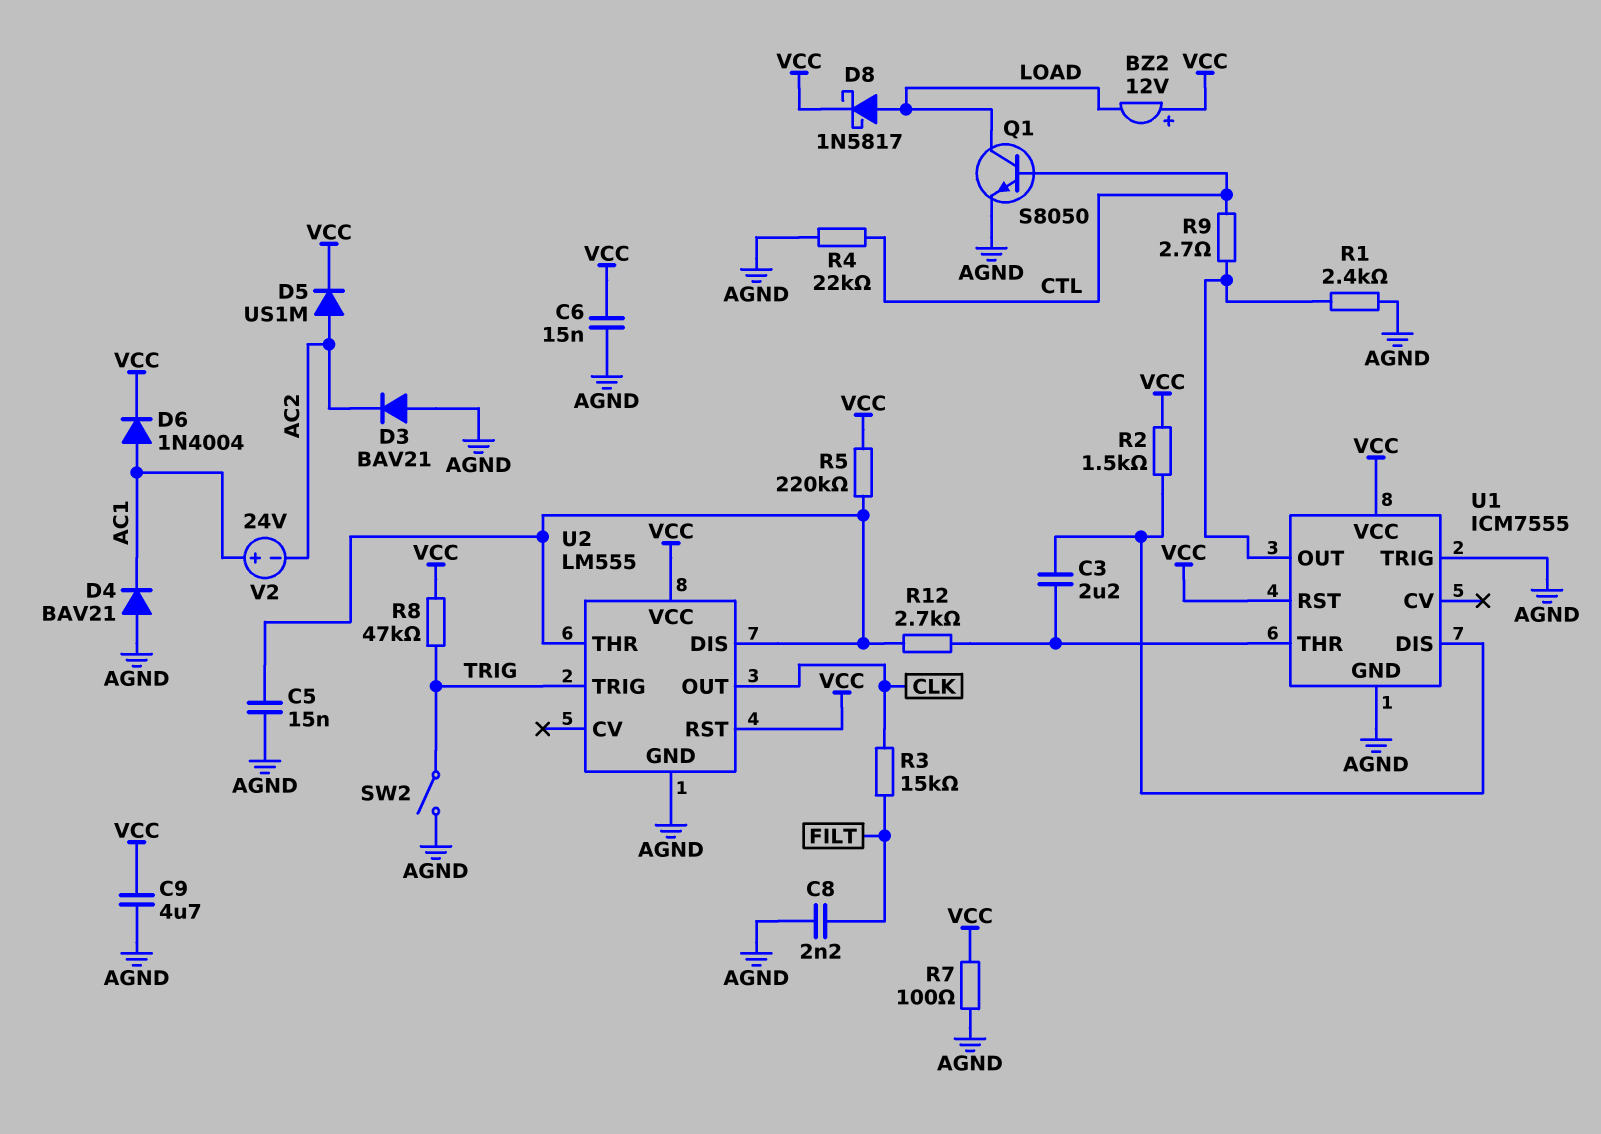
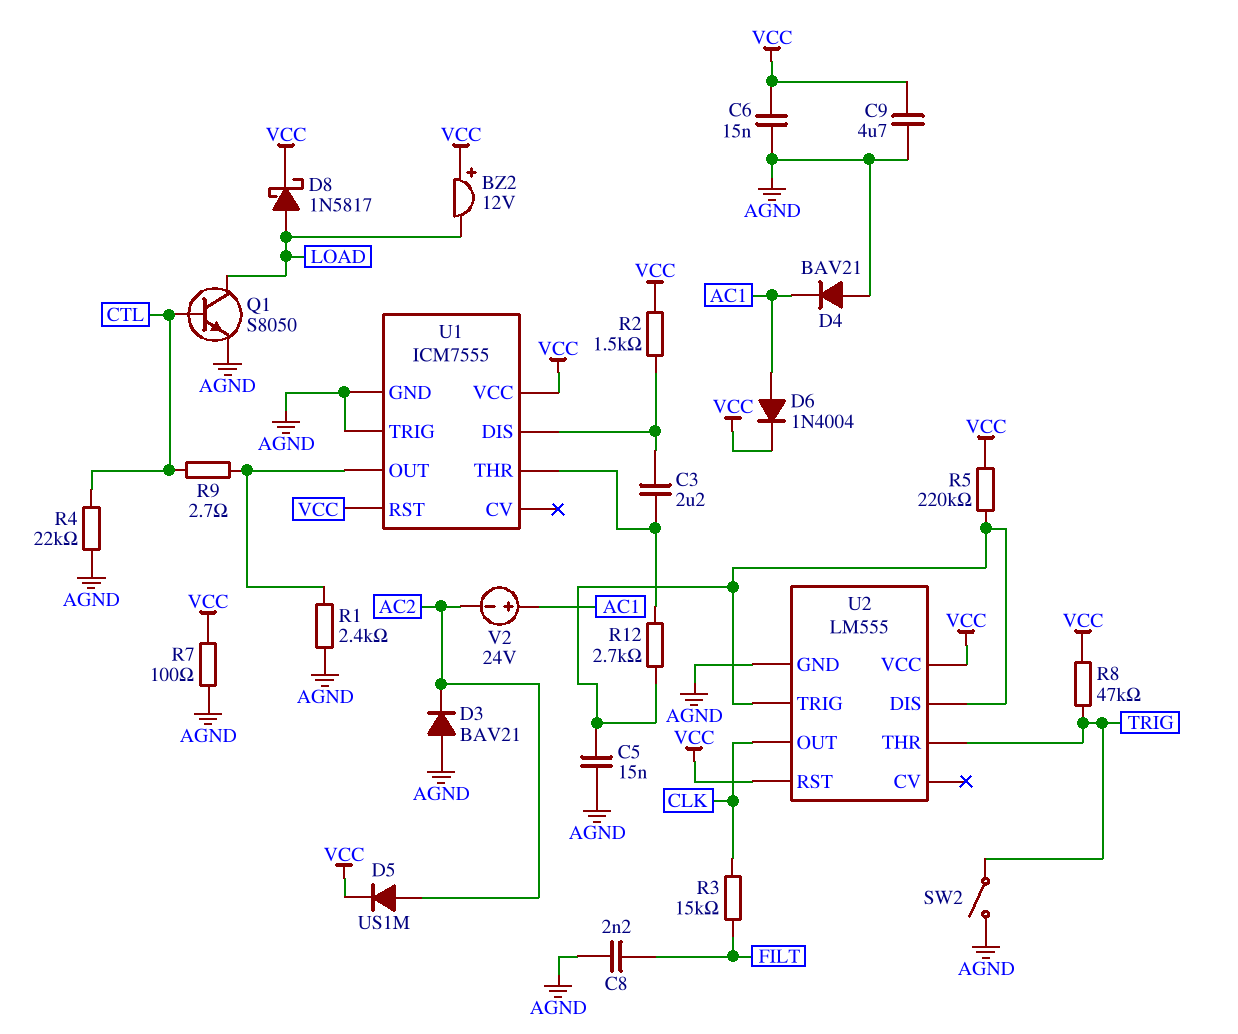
U2 pin THR: U2/DIS -> TRIG
U2 pin TRIG: TRIG -> U2/DIS

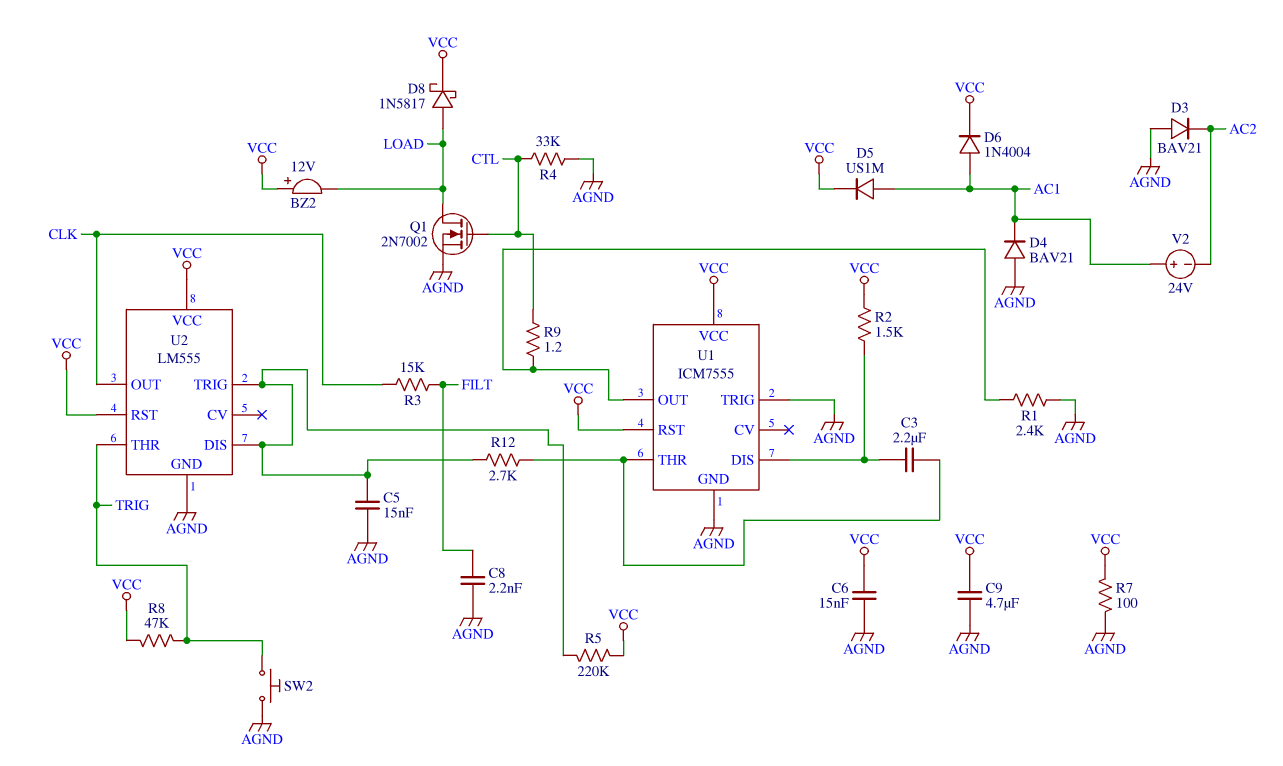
D5: diode US1M (A AC2, K VCC) -> diode US1M (A AC1, K VCC)
Q1: NPN S8050 (B CTL, C LOAD, E AGND) -> NMOS 2N7002 (G CTL, D LOAD, S AGND)
R4: 22k (AGND, CTL) -> 33k (AGND, CTL)
R9: 2.7 (CTL, U1/OUT) -> 1.2 (CTL, U1/OUT)
SW2: switch (AGND, TRIG) -> button (AGND, TRIG)

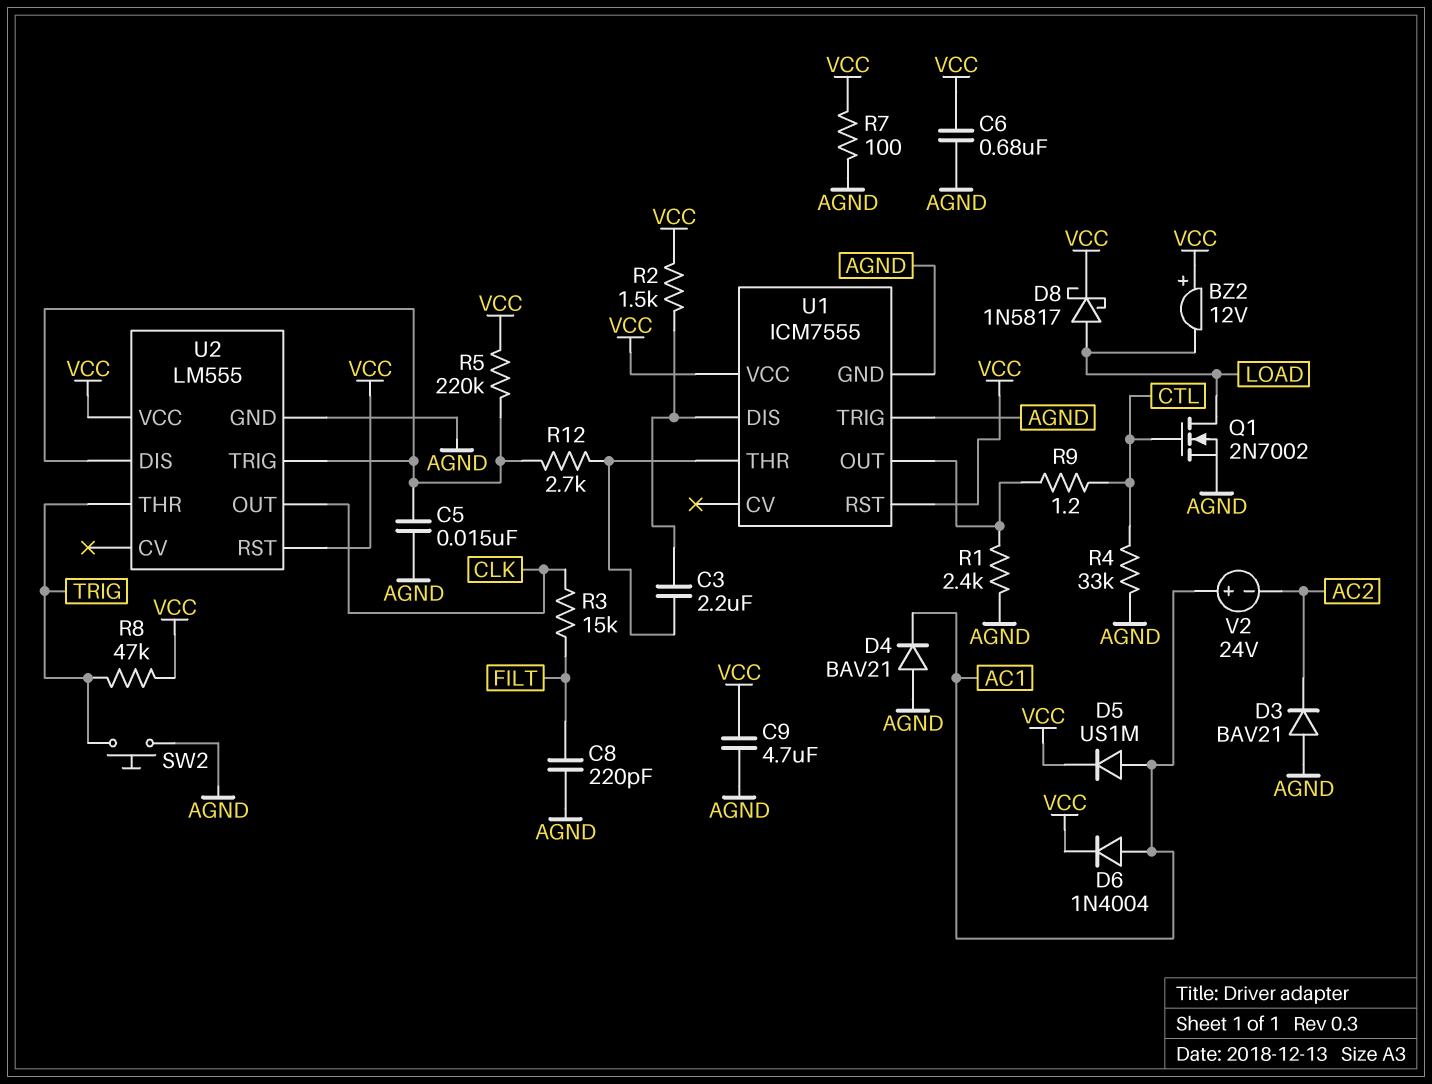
C6: 15nF (AGND, VCC) -> 680nF (AGND, VCC)
C8: 2.2nF (AGND, FILT) -> 220pF (AGND, FILT)

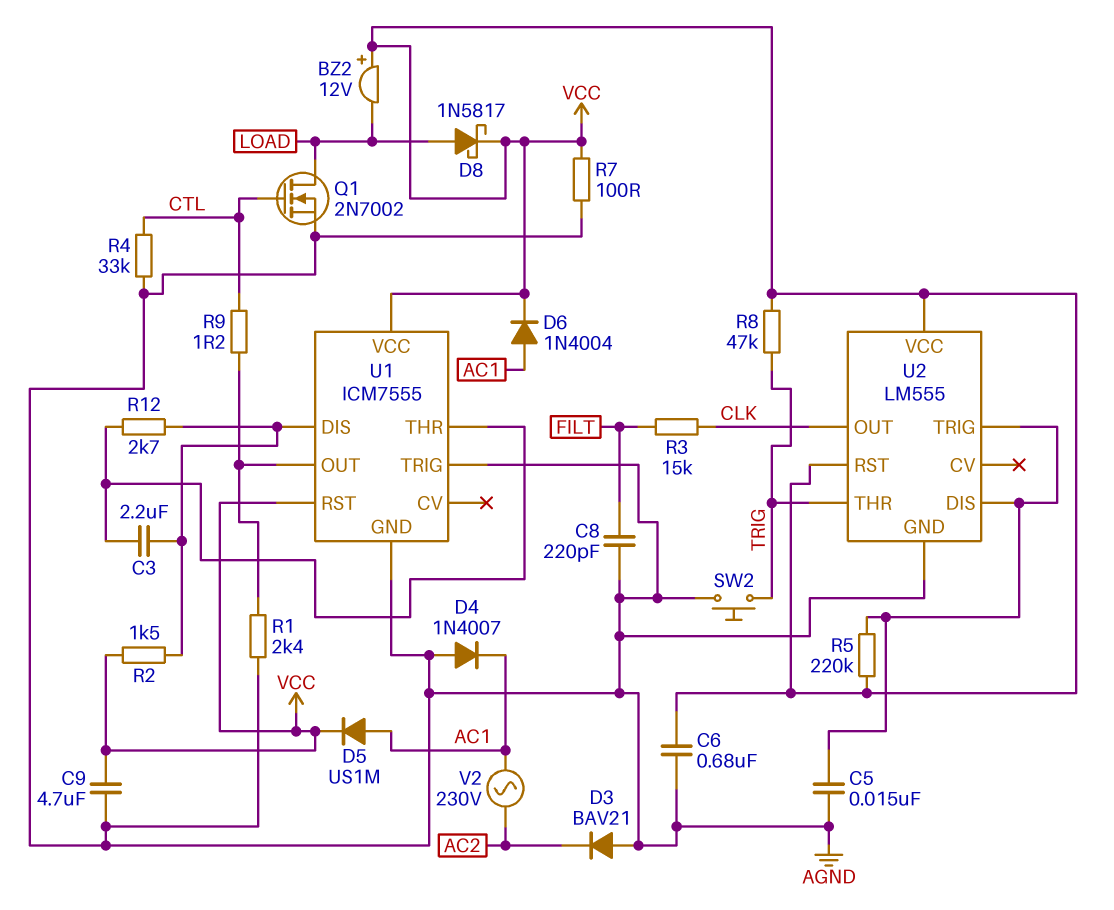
D4: diode BAV21 (A AGND, K AC1) -> diode 1N4007 (A AGND, K AC1)
R12: 2.7k (U1/THR, U2/DIS) -> 2.7k (U1/DIS, U1/THR)
V2: 24V (plus AC1, minus AC2) -> AC 230V (AC1, AC2)

